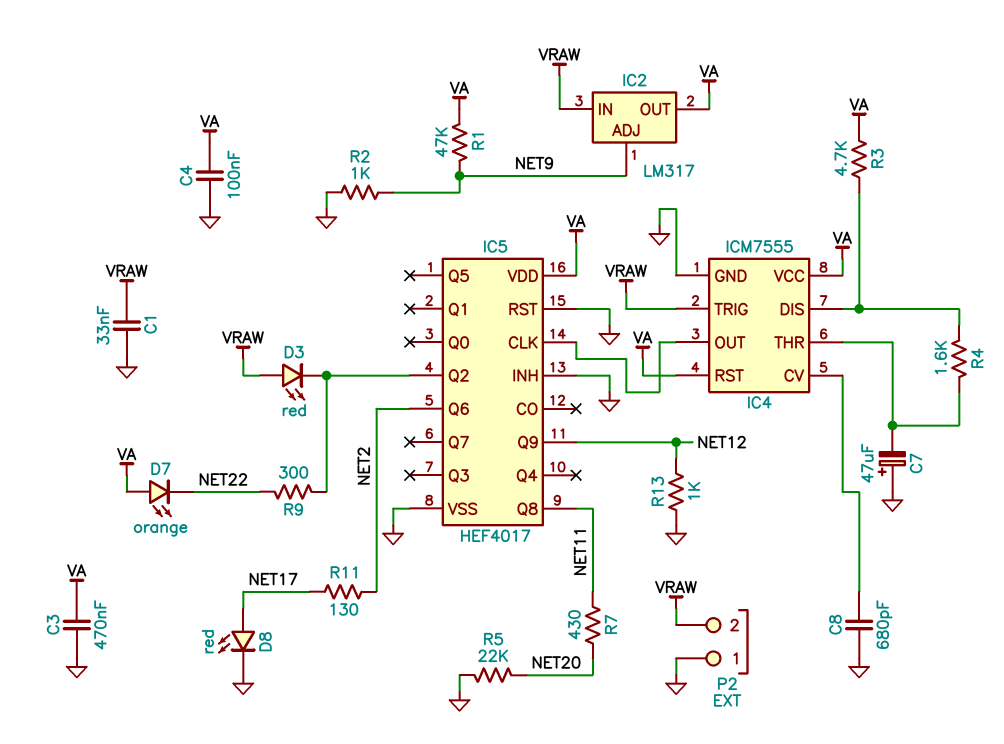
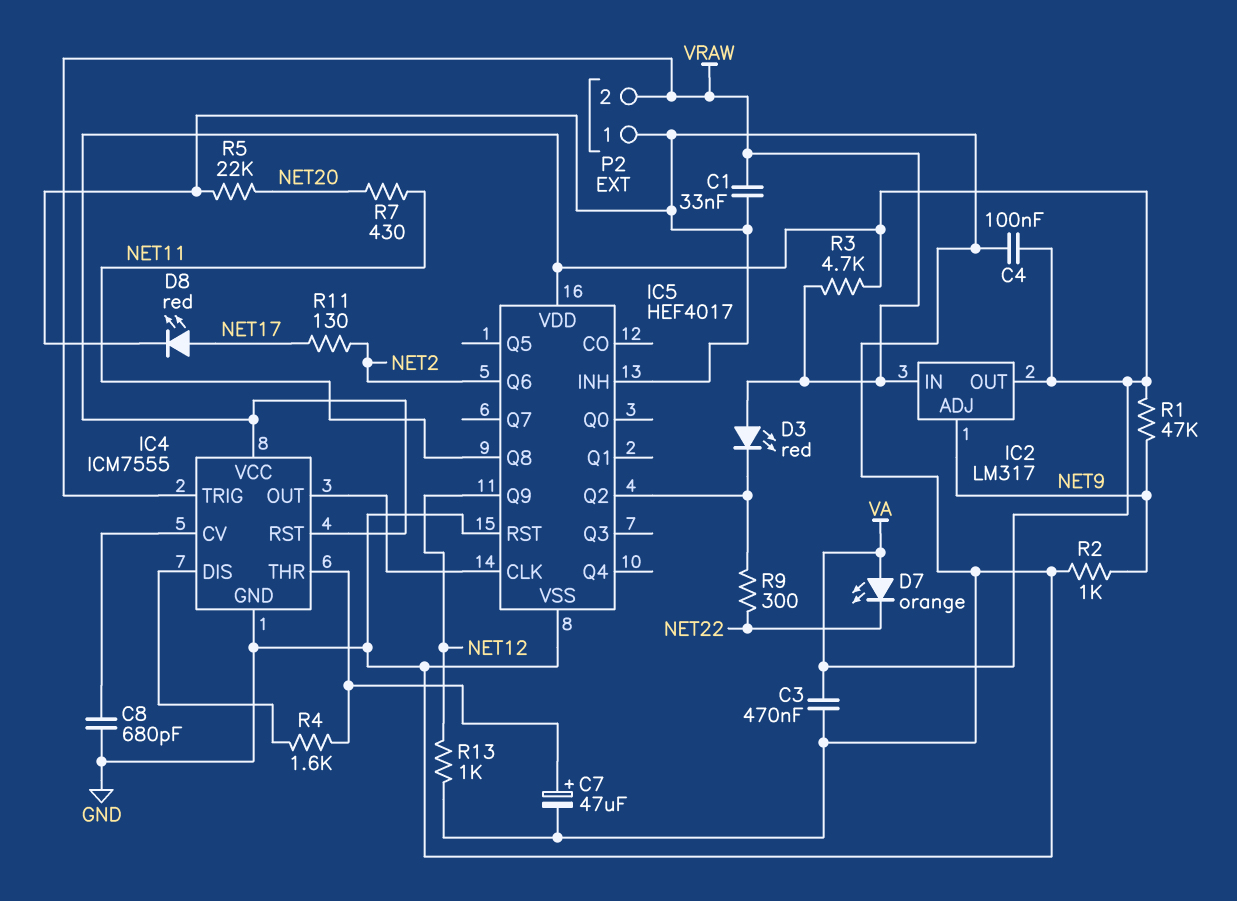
C7: 47uF (plus GND, minus IC4/THR) -> 47uF (plus IC4/THR, minus GND)
R3: 4.7k (IC4/DIS, VA) -> 4.7k (VA, VRAW)

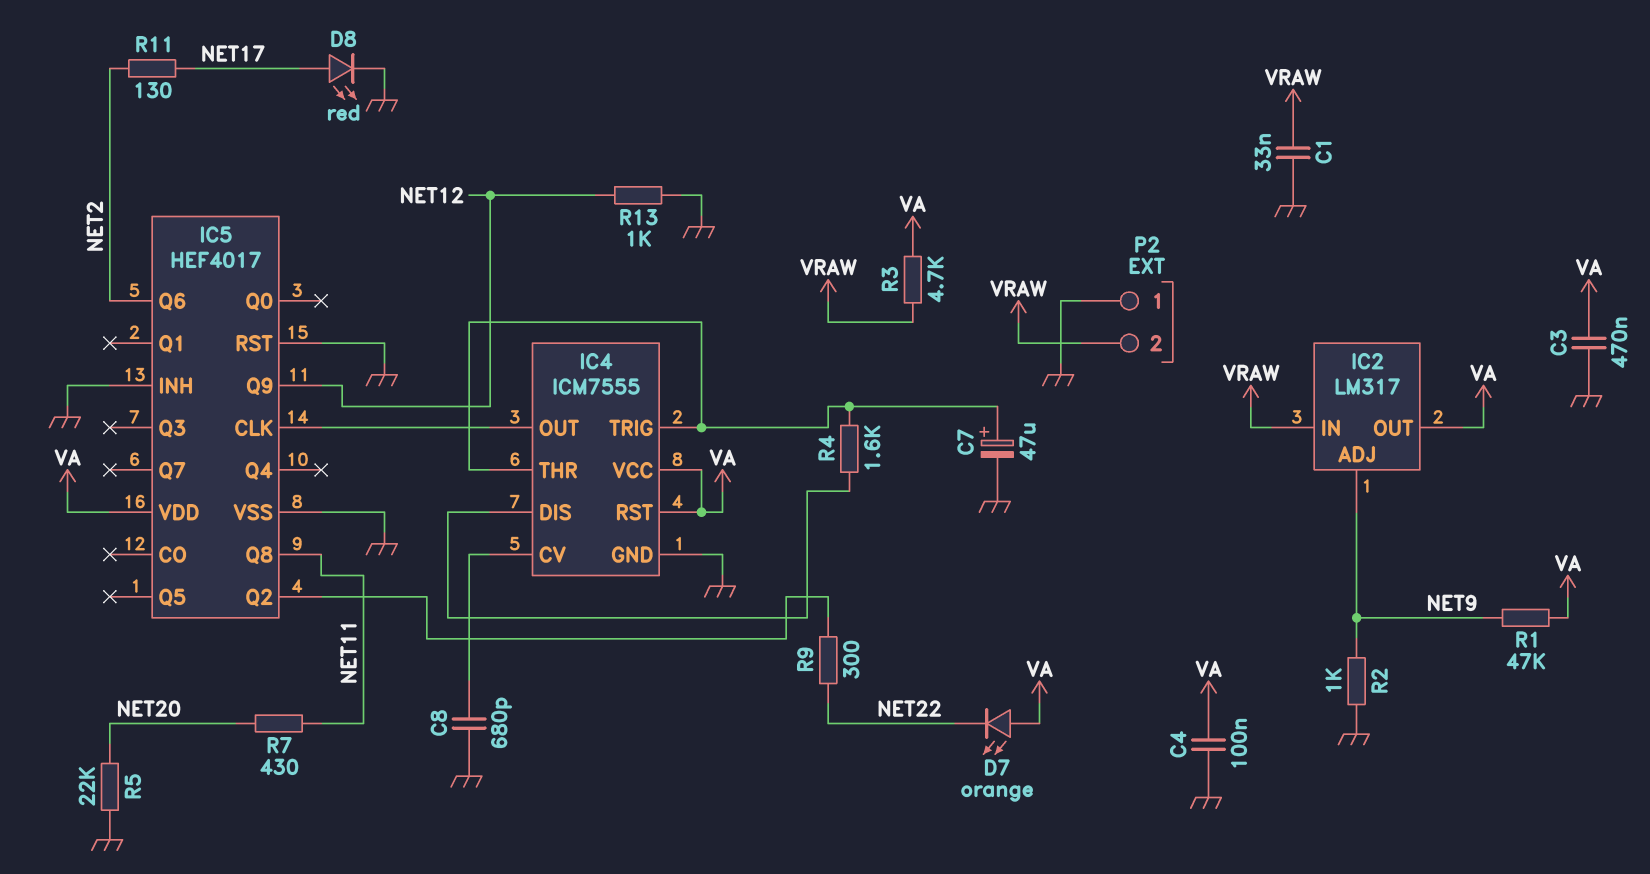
D3: LED red (A VRAW, K IC5/Q2) -> none
IC4 pin TRIG: VRAW -> IC4/THR

